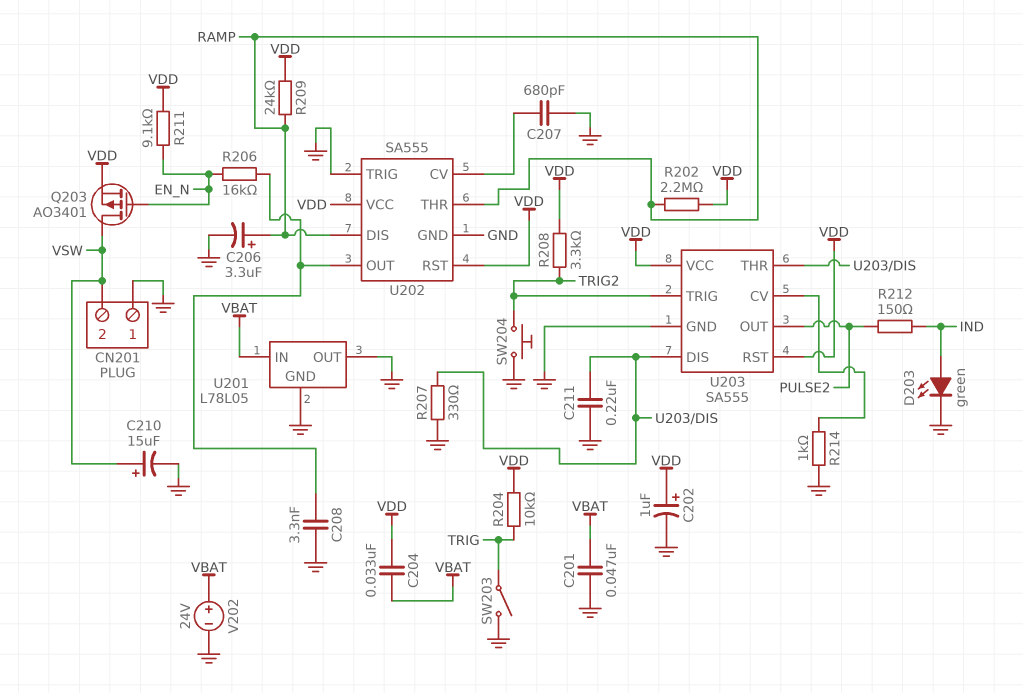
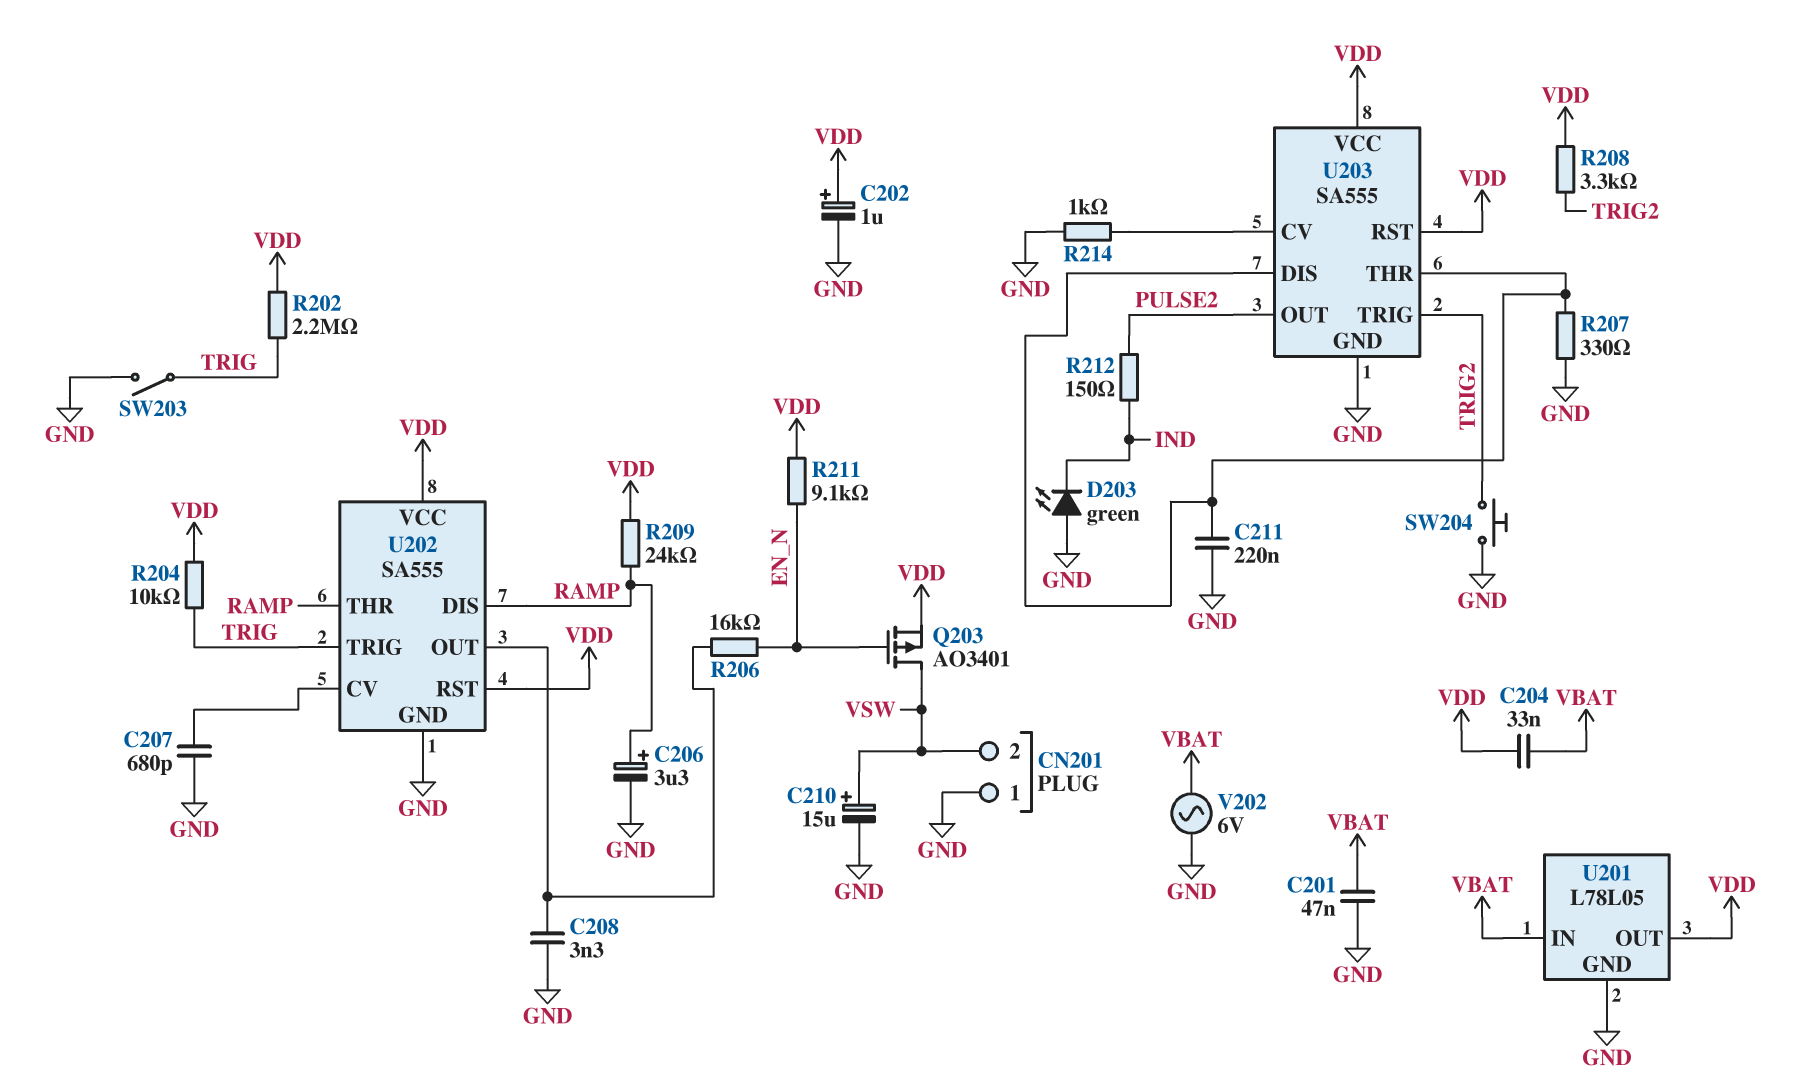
D203: LED green (A IND, K GND) -> LED green (A GND, K IND)
R202: 2.2M (RAMP, VDD) -> 2.2M (TRIG, VDD)
U201 pin OUT: GND -> VDD
U202 pin TRIG: GND -> TRIG
V202: 24V (plus VBAT, minus GND) -> AC 6V (GND, VBAT)

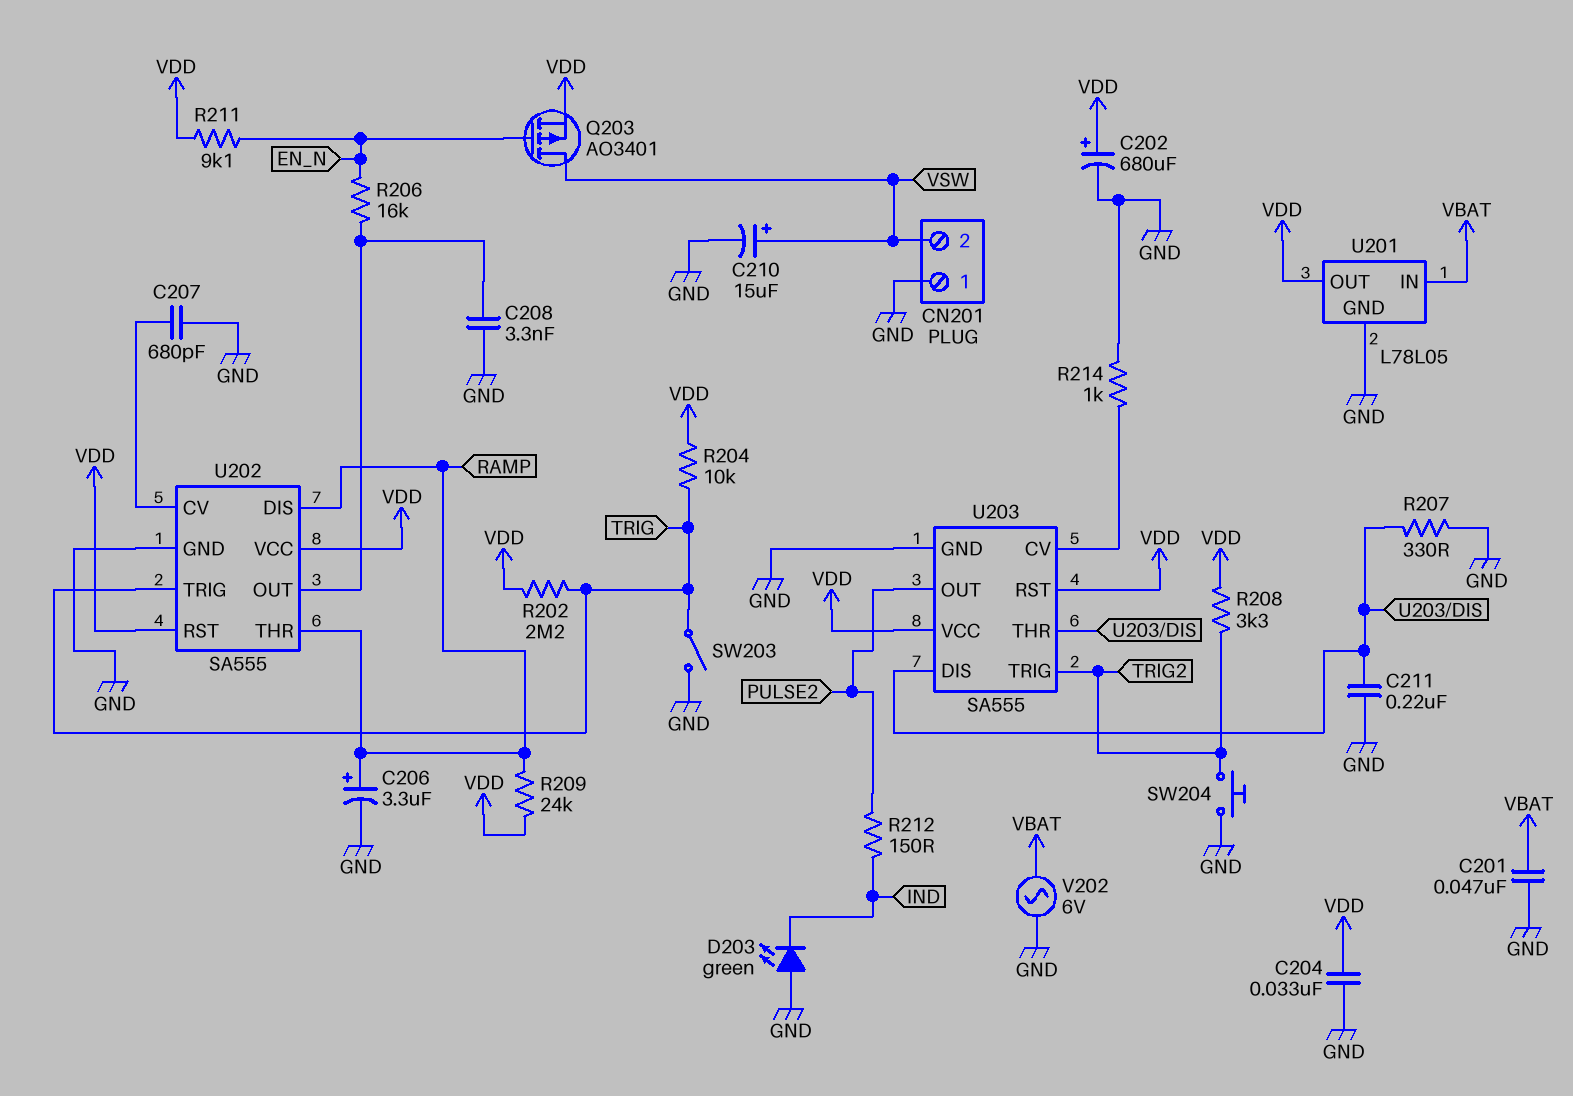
C202: 1uF (plus VDD, minus GND) -> 680uF (plus VDD, minus GND)
C204: 33nF (VBAT, VDD) -> 33nF (GND, VDD)

